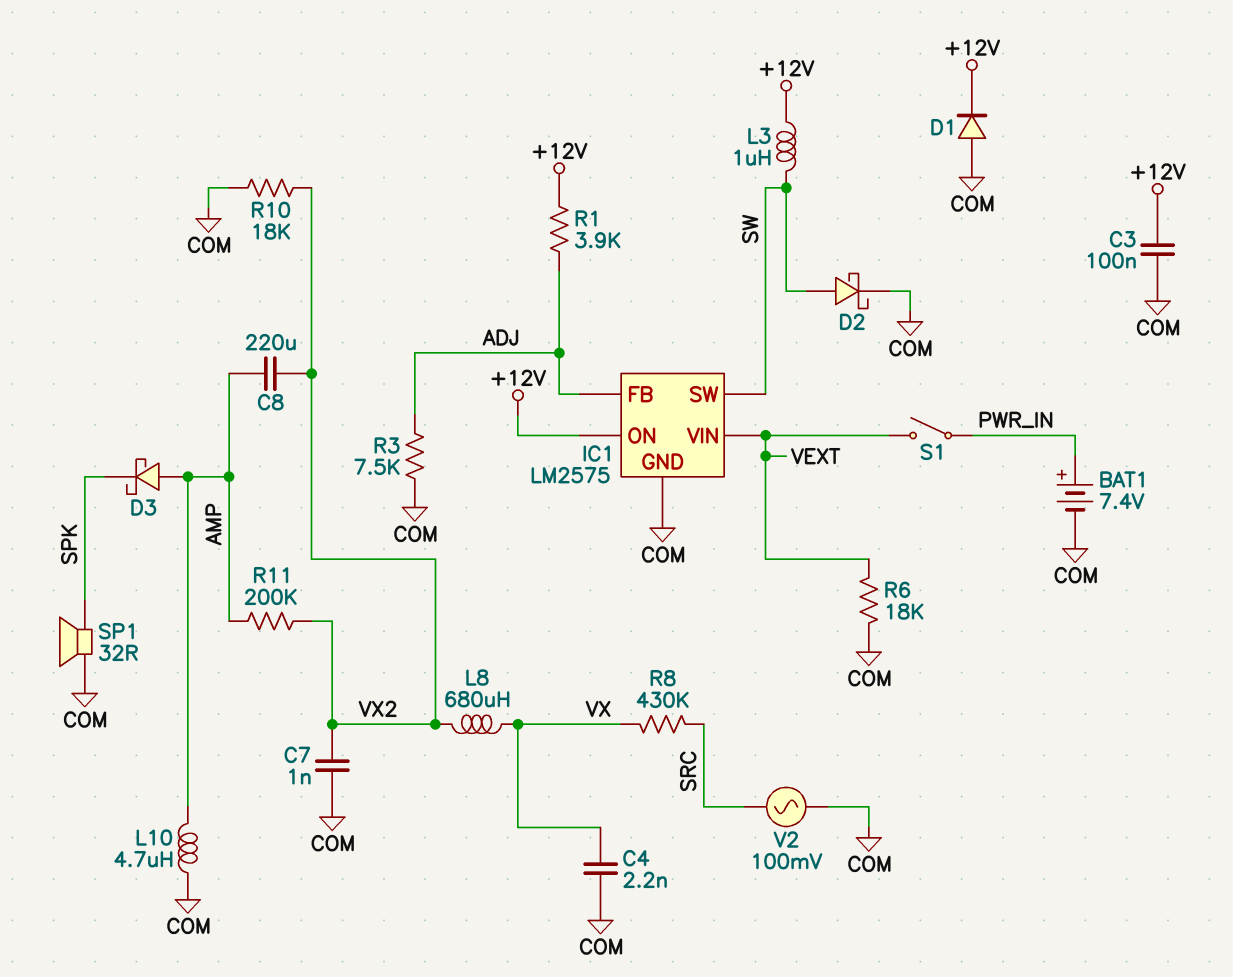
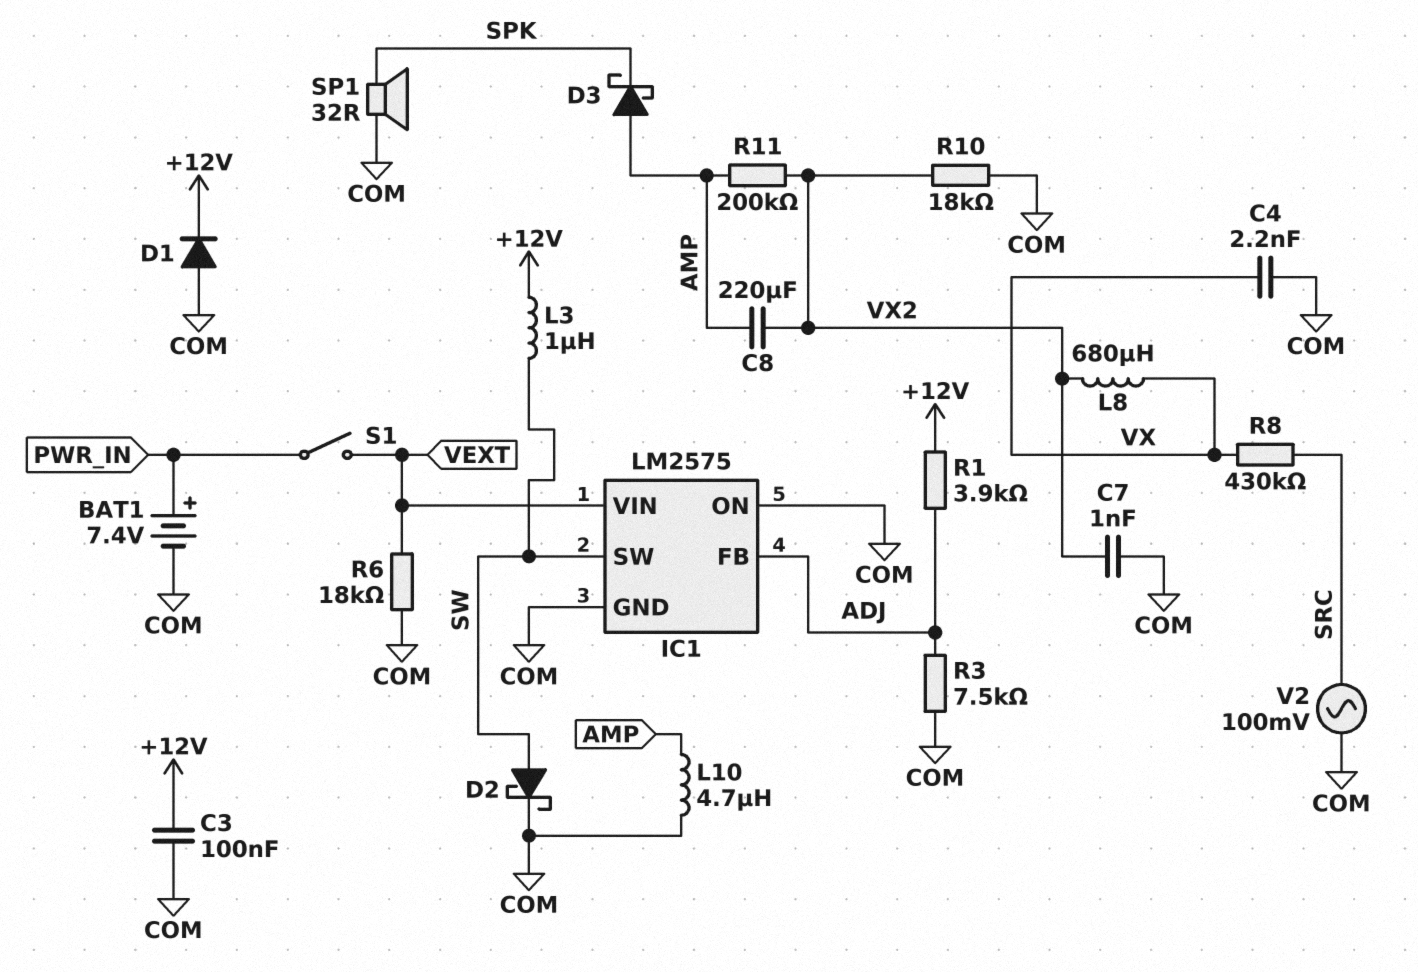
IC1 pin ON: +12V -> COM

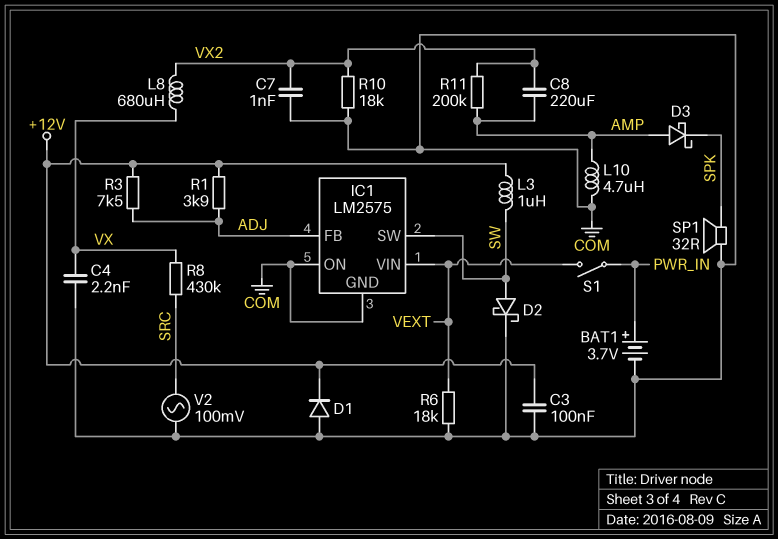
BAT1: 7.4V (plus PWR_IN, minus COM) -> 3.7V (plus PWR_IN, minus COM)
R3: 7.5k (ADJ, COM) -> 7.5k (+12V, ADJ)

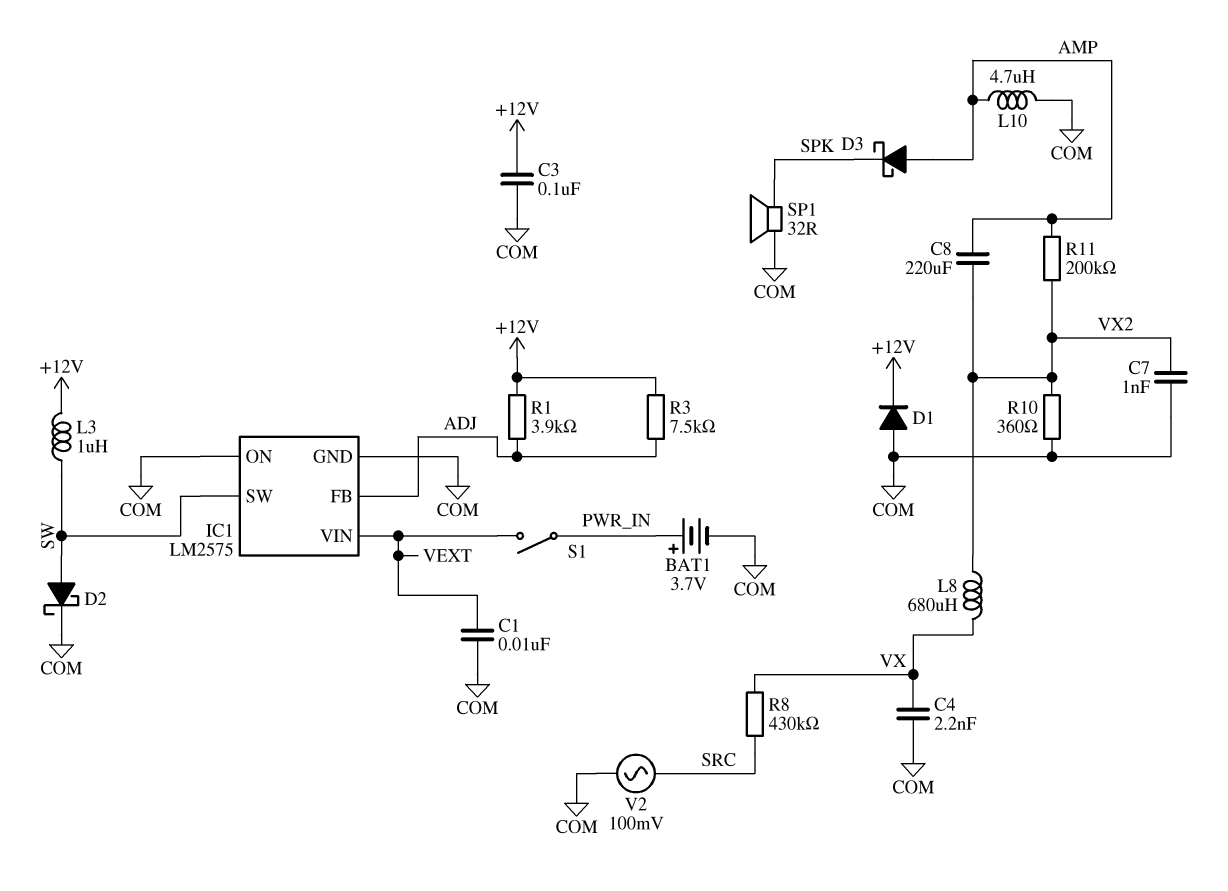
C1: none -> 10nF (COM, VEXT)
R6: 18k (COM, VEXT) -> none
R10: 18k (COM, VX2) -> 360 (COM, VX2)

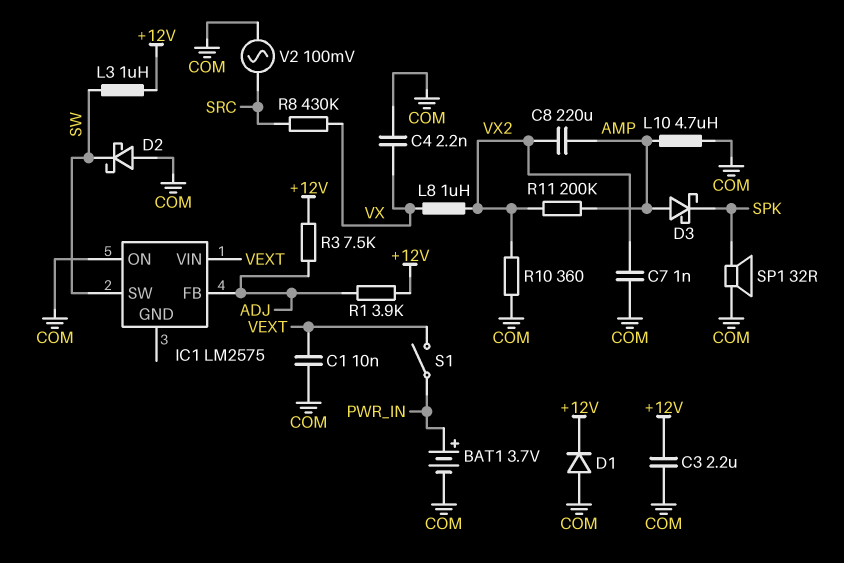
C3: 100nF (+12V, COM) -> 2.2uF (+12V, COM)
D2: schottky (A SW, K COM) -> schottky (A COM, K SW)
IC1 pin GND: COM -> none
L8: 680uH (VX, VX2) -> 1uH (VX, VX2)

